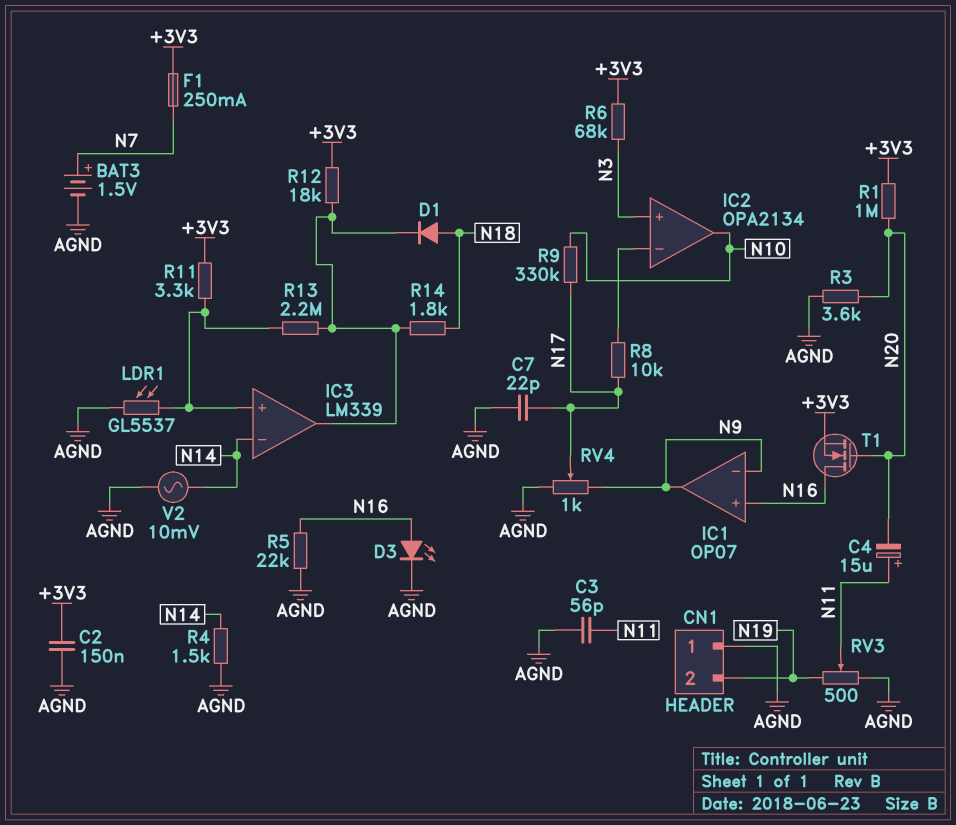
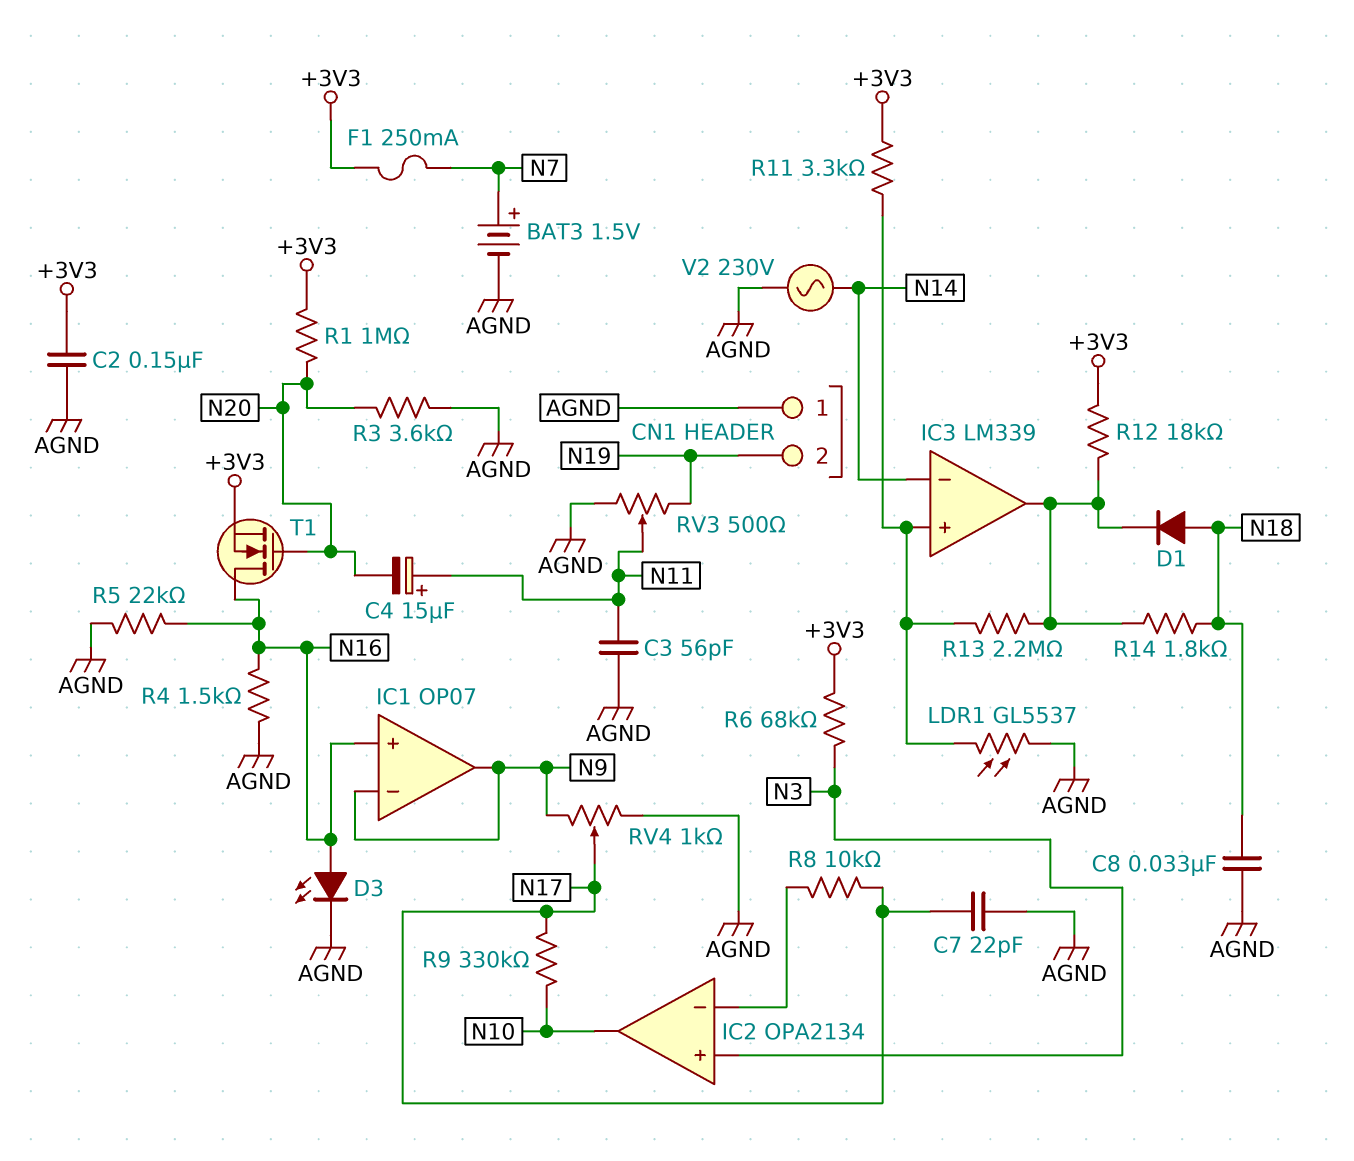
C8: none -> 33nF (AGND, N18)
R4: 1.5k (AGND, N14) -> 1.5k (AGND, N16)
V2: AC 10mV (AGND, N14) -> AC 230V (AGND, N14)

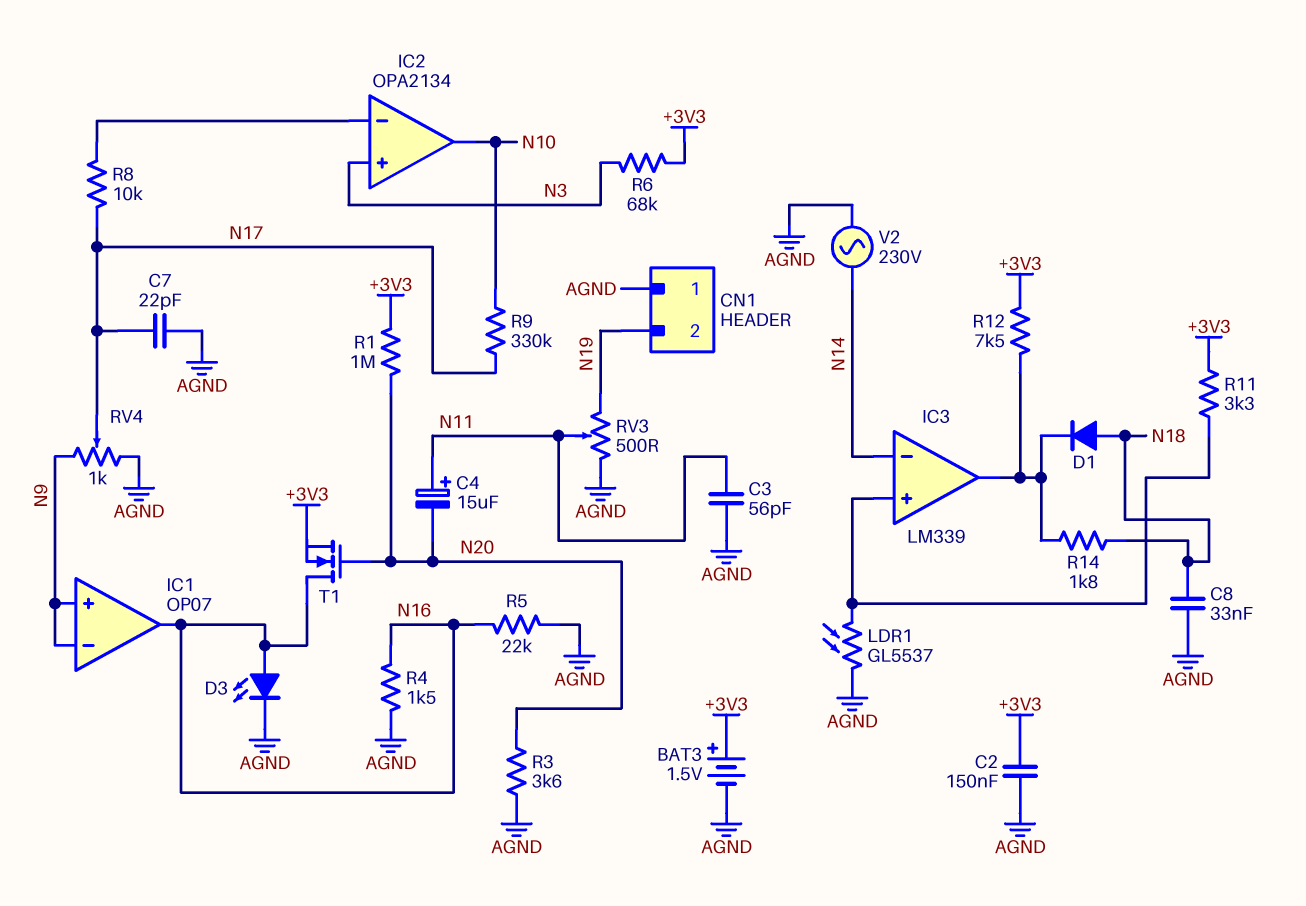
BAT3: 1.5V (plus N7, minus AGND) -> 1.5V (plus +3V3, minus AGND)
F1: 250mA (+3V3, N7) -> none
IC1 pin in+: N16 -> N9
IC1 pin out: N9 -> N16
R12: 18k (+3V3, IC3/out) -> 7.5k (+3V3, IC3/out)
R13: 2.2M (IC3/in+, IC3/out) -> none

